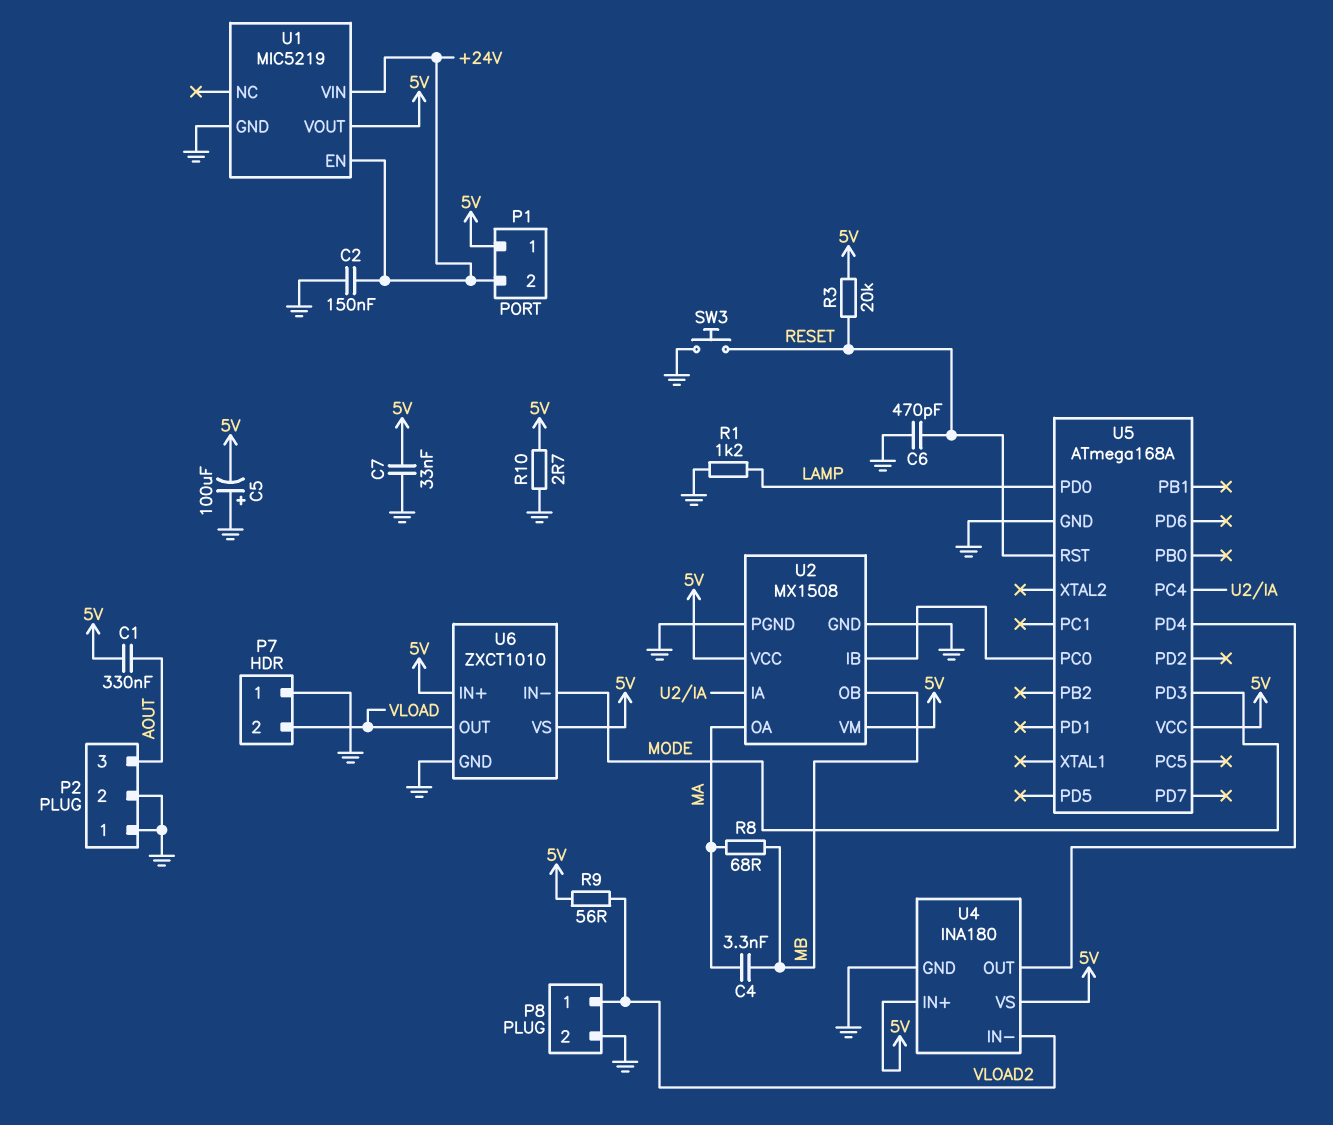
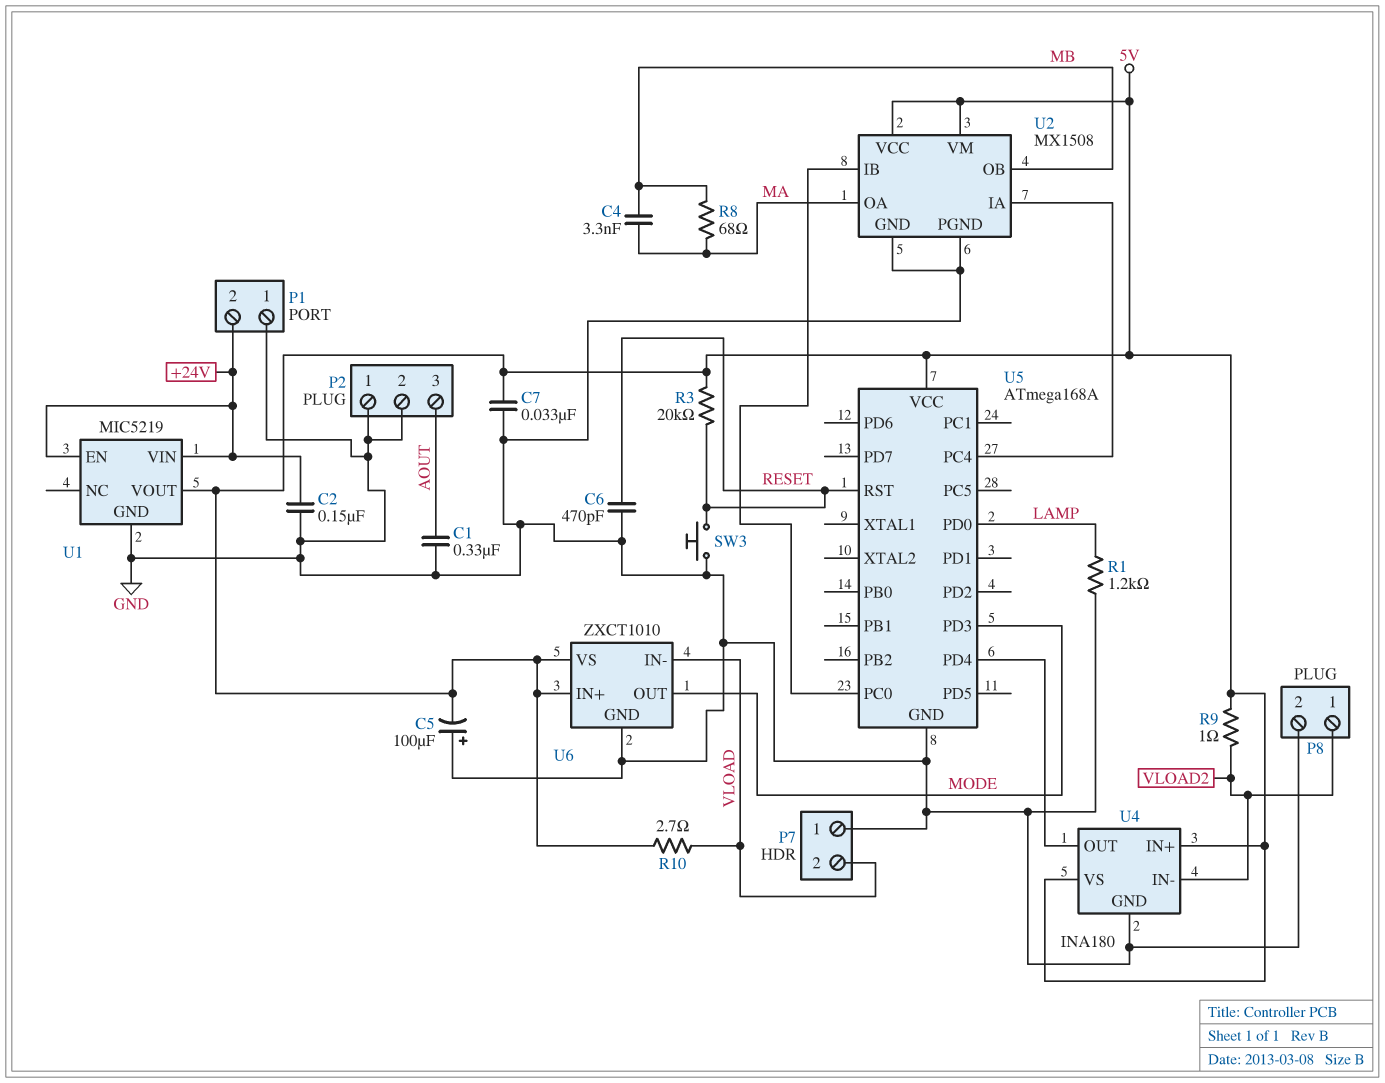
C1: 330nF (5V, AOUT) -> 330nF (AOUT, GND)
P1 pin 1: 5V -> GND
R9: 56 (5V, VLOAD2) -> 1 (5V, VLOAD2)
R10: 2.7 (5V, GND) -> 2.7 (5V, VLOAD)
U6 pin IN-: MODE -> VLOAD
U6 pin OUT: VLOAD -> MODE

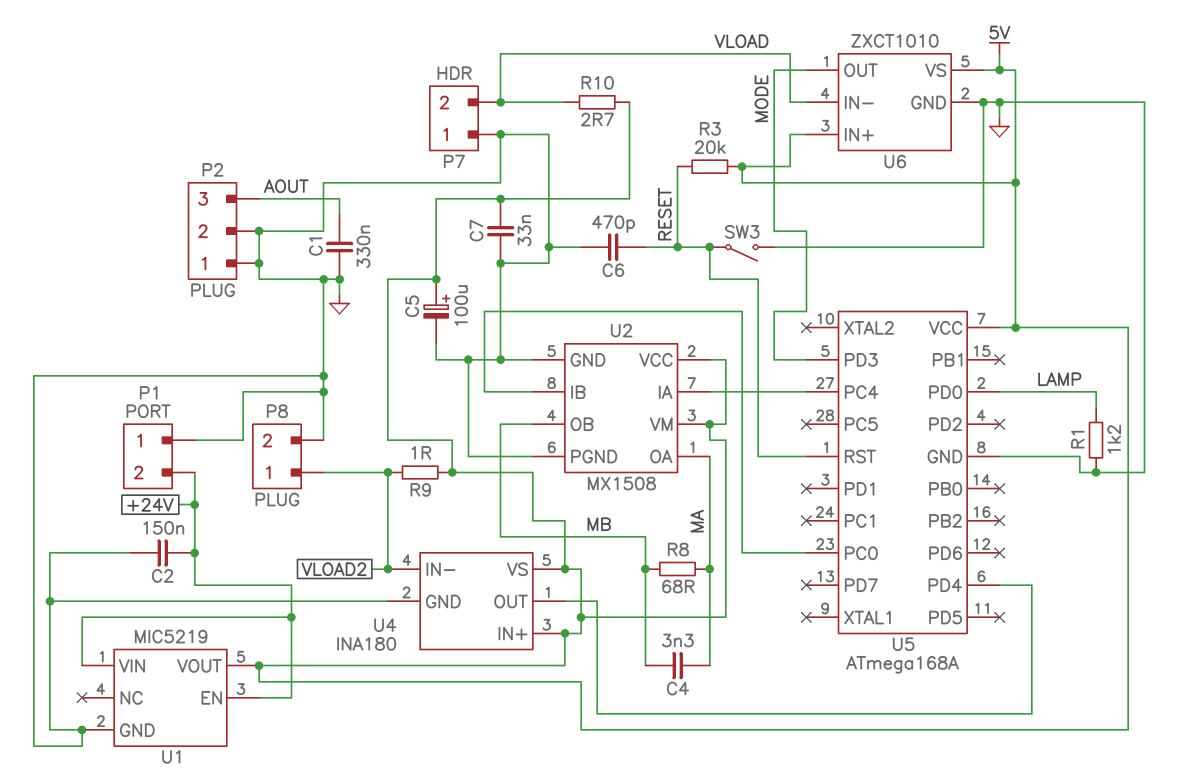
C5: 100uF (plus GND, minus 5V) -> 100uF (plus 5V, minus GND)
SW3: button (GND, RESET) -> switch (GND, RESET)

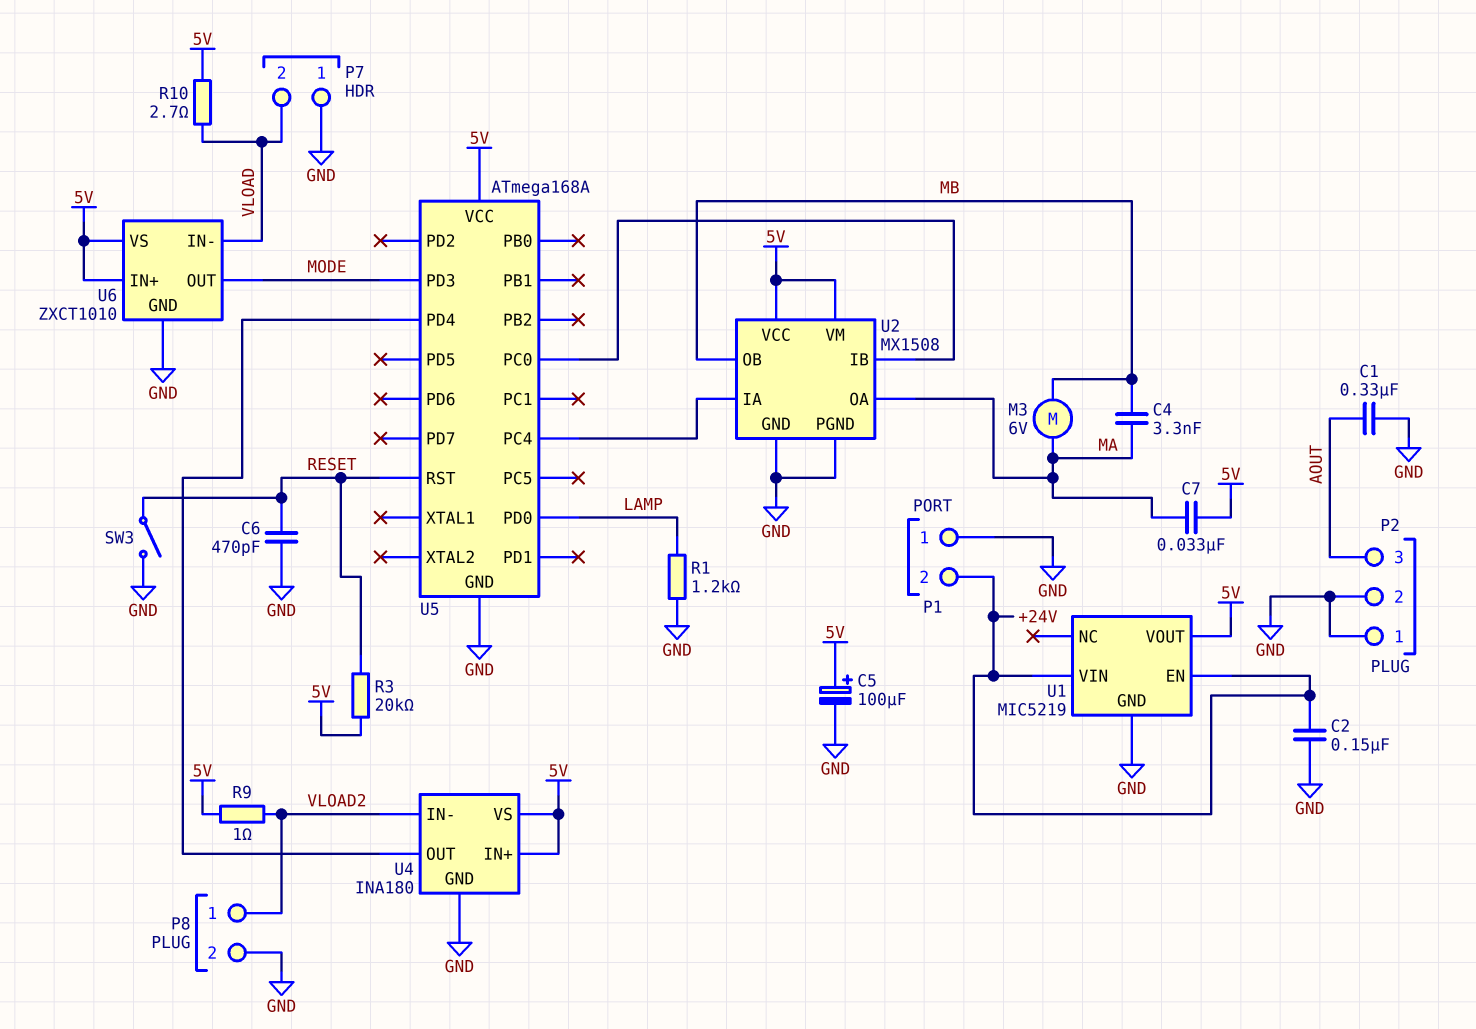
C7: 33nF (5V, GND) -> 33nF (5V, MA)
M3: none -> motor 6V (MA, MB)
R8: 68 (MA, MB) -> none

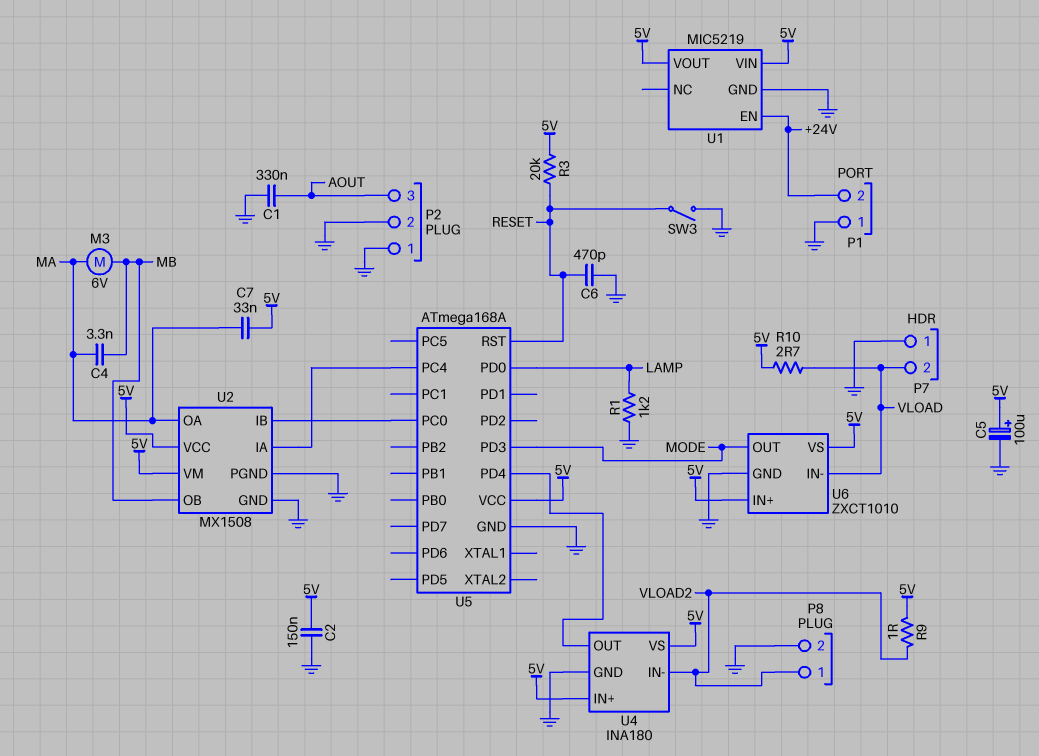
C2: 150nF (+24V, GND) -> 150nF (5V, GND)
U1 pin VIN: +24V -> 5V

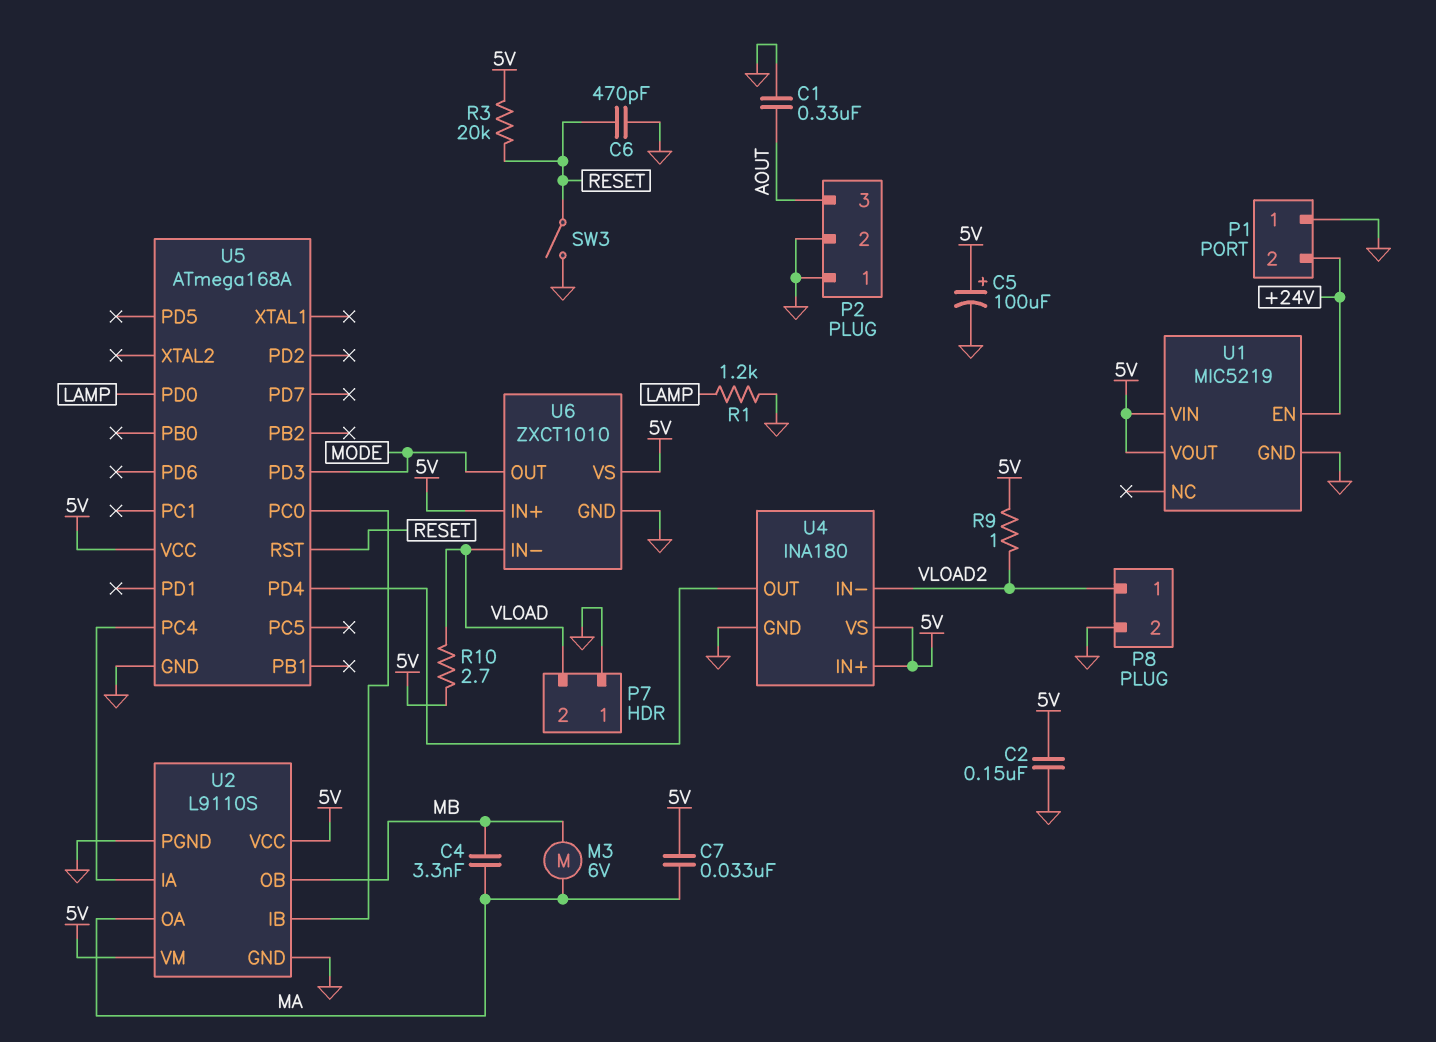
U2: MX1508 -> L9110S

